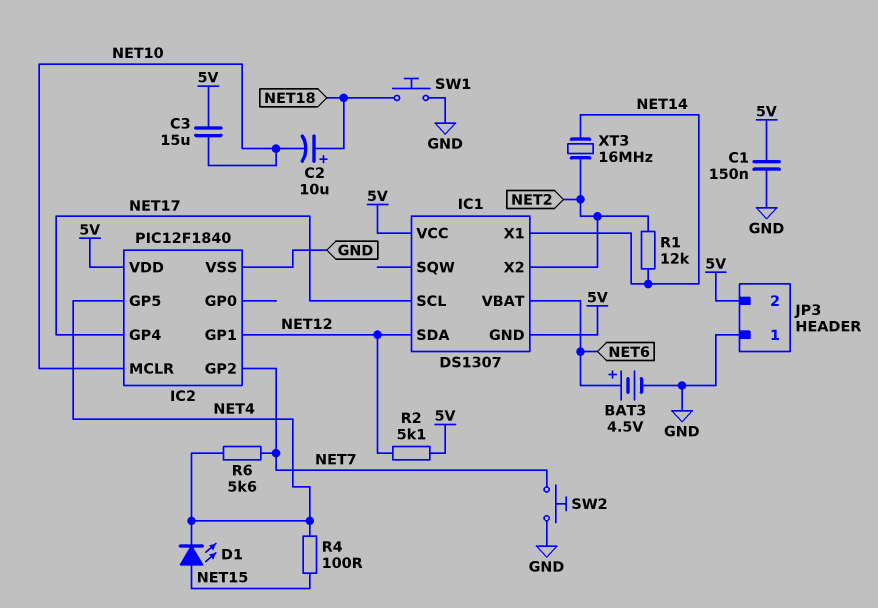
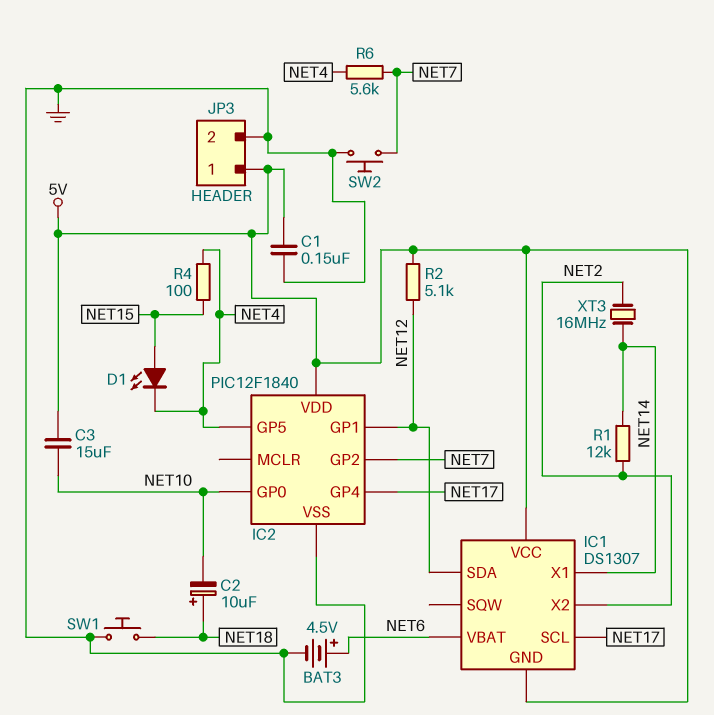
IC2 pin GP0: none -> NET10
IC2 pin MCLR: NET10 -> none
JP3 pin 1: GND -> 5V
JP3 pin 2: 5V -> GND

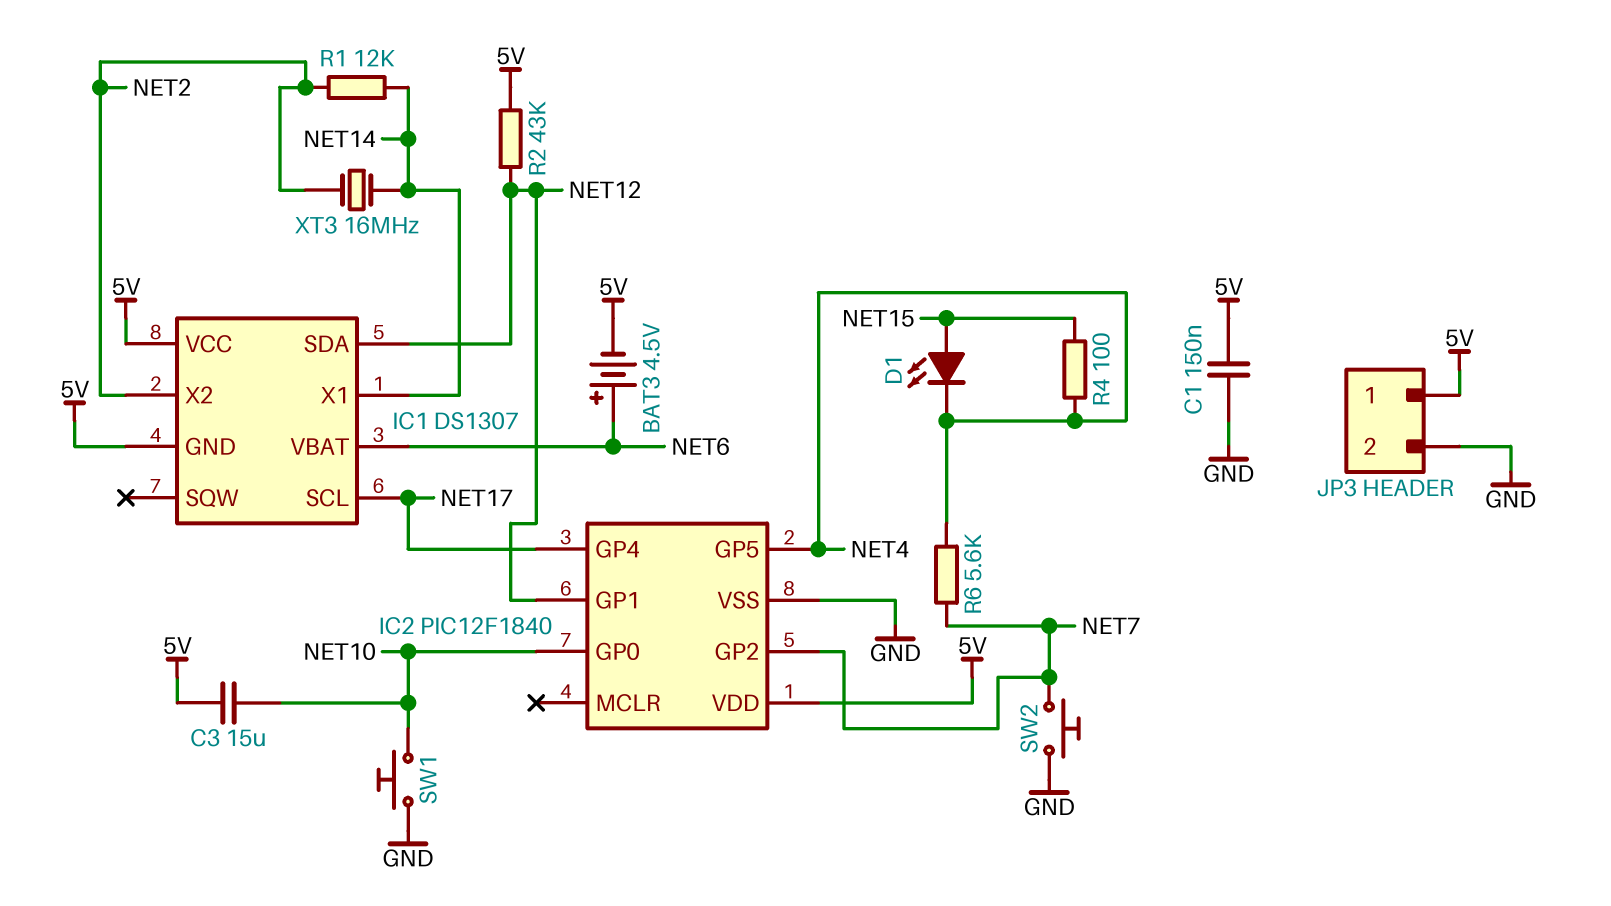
BAT3: 4.5V (plus NET6, minus GND) -> 4.5V (plus NET6, minus 5V)
C2: 10uF (plus NET18, minus NET10) -> none
R2: 5.1k (5V, NET12) -> 43k (5V, NET12)
SW1: button (GND, NET18) -> button (GND, NET10)

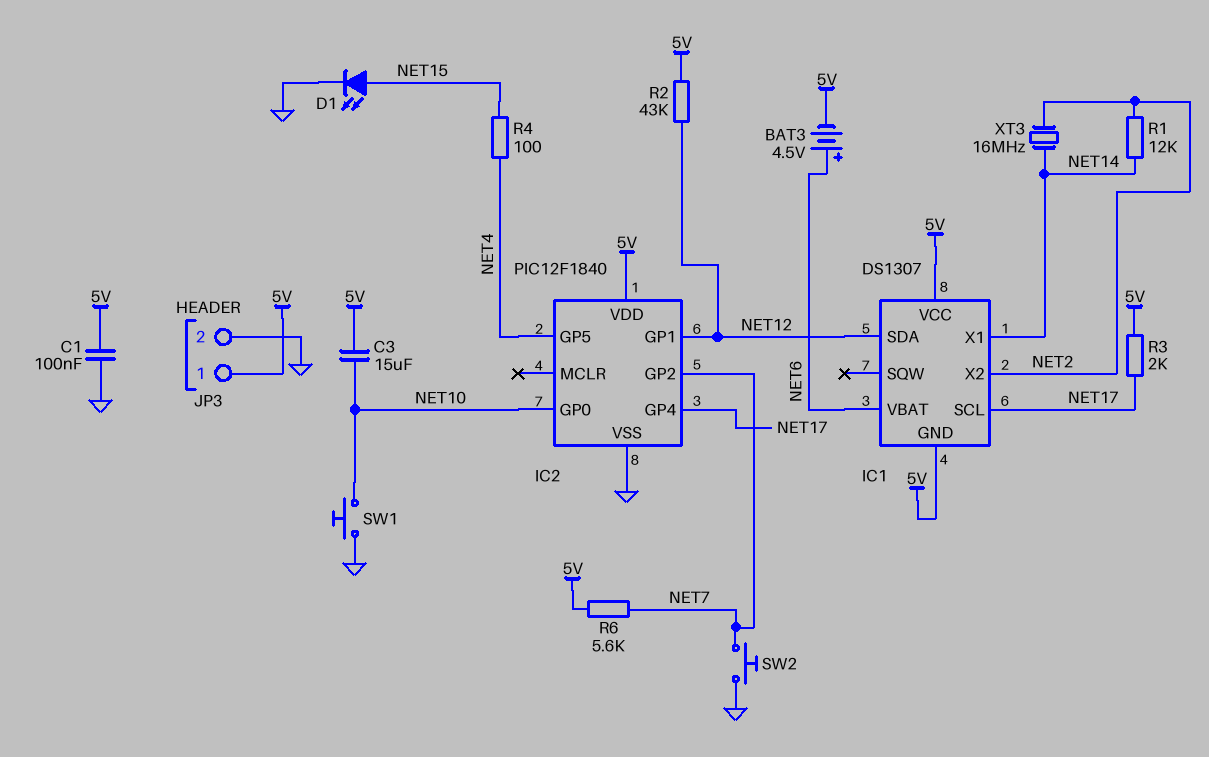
C1: 150nF (5V, GND) -> 100nF (5V, GND)
D1: LED (A NET15, K NET4) -> LED (A NET15, K GND)
R3: none -> 2k (5V, NET17)
R6: 5.6k (NET4, NET7) -> 5.6k (5V, NET7)

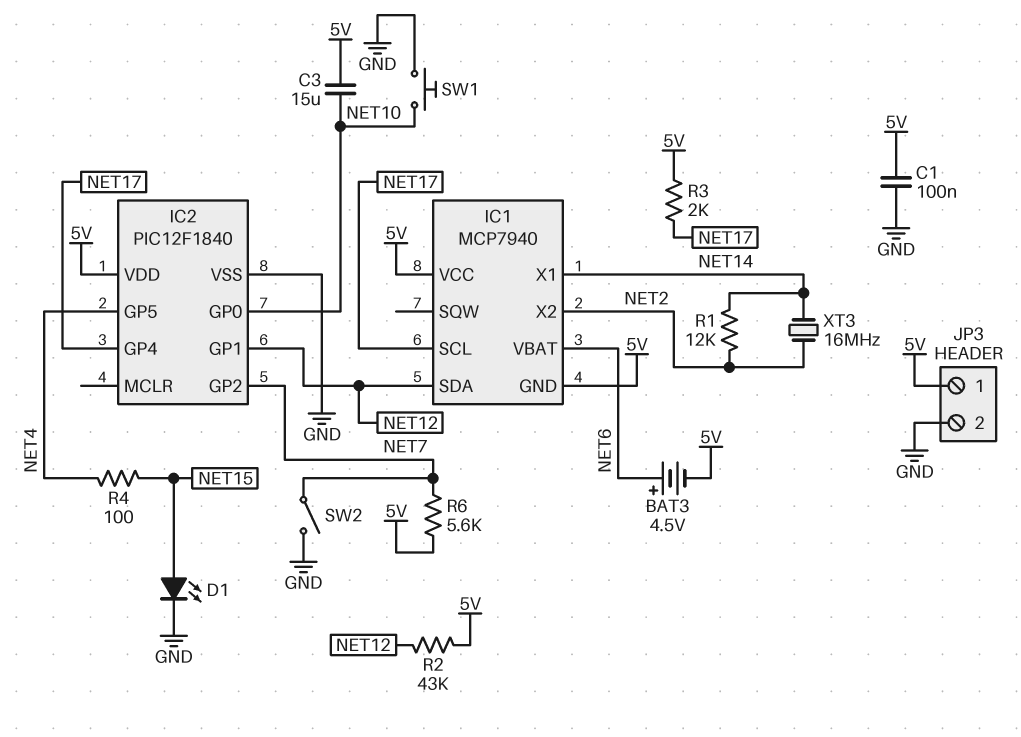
IC1: DS1307 -> MCP7940
SW2: button (GND, NET7) -> switch (GND, NET7)

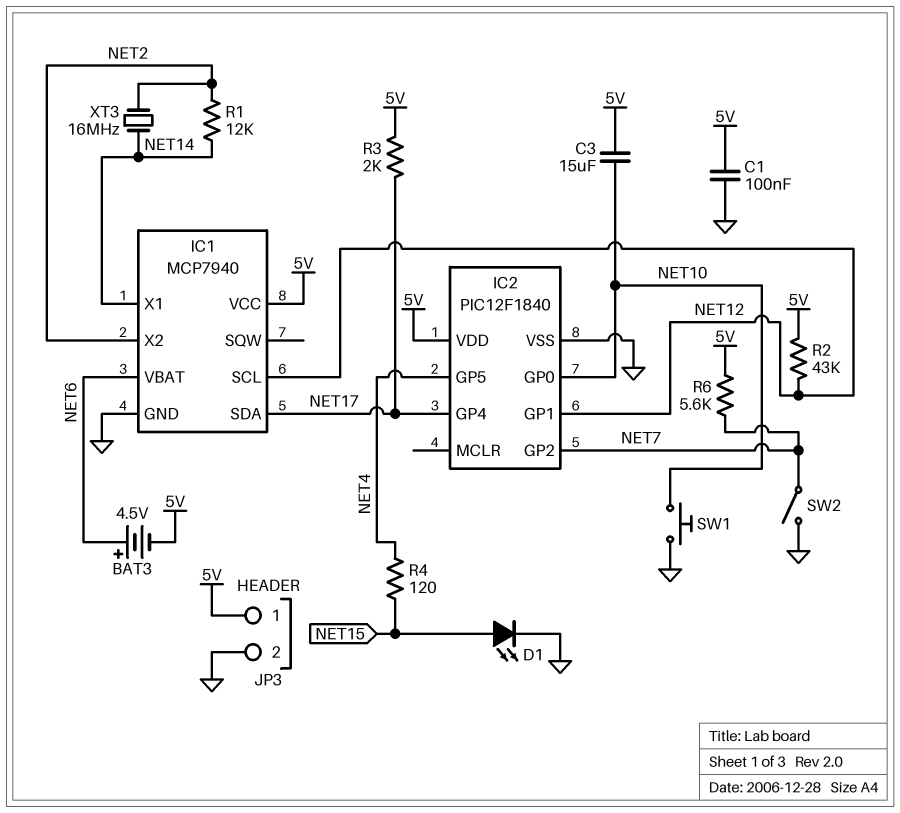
IC1 pin GND: 5V -> GND
IC1 pin SCL: NET17 -> NET12
IC1 pin SDA: NET12 -> NET17
R4: 100 (NET4, NET15) -> 120 (NET4, NET15)

